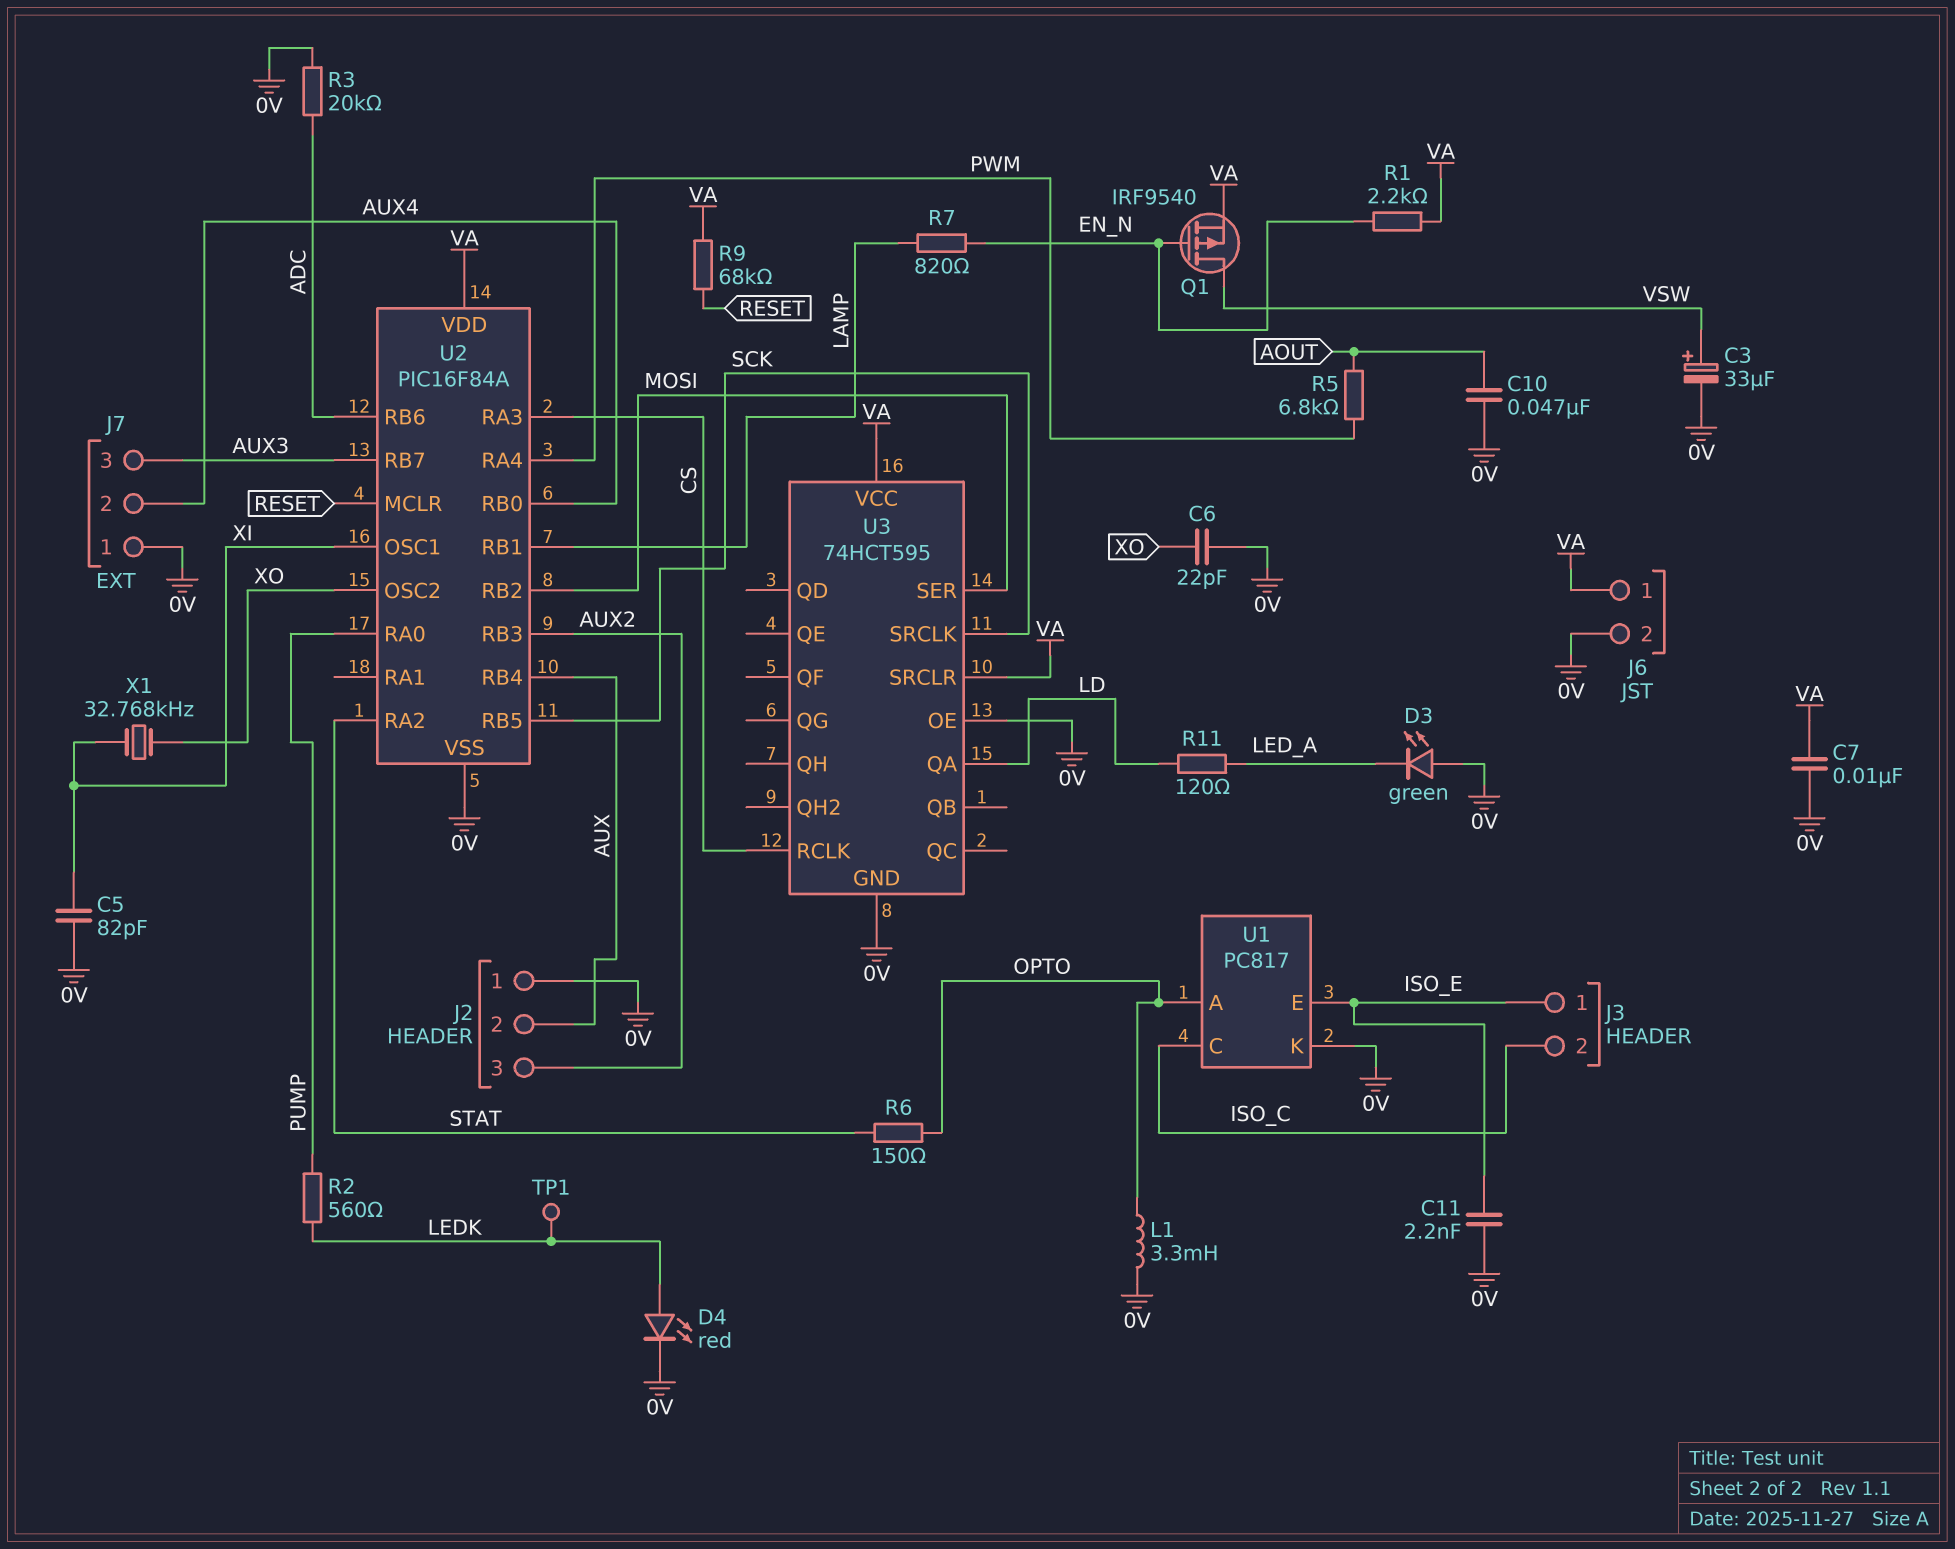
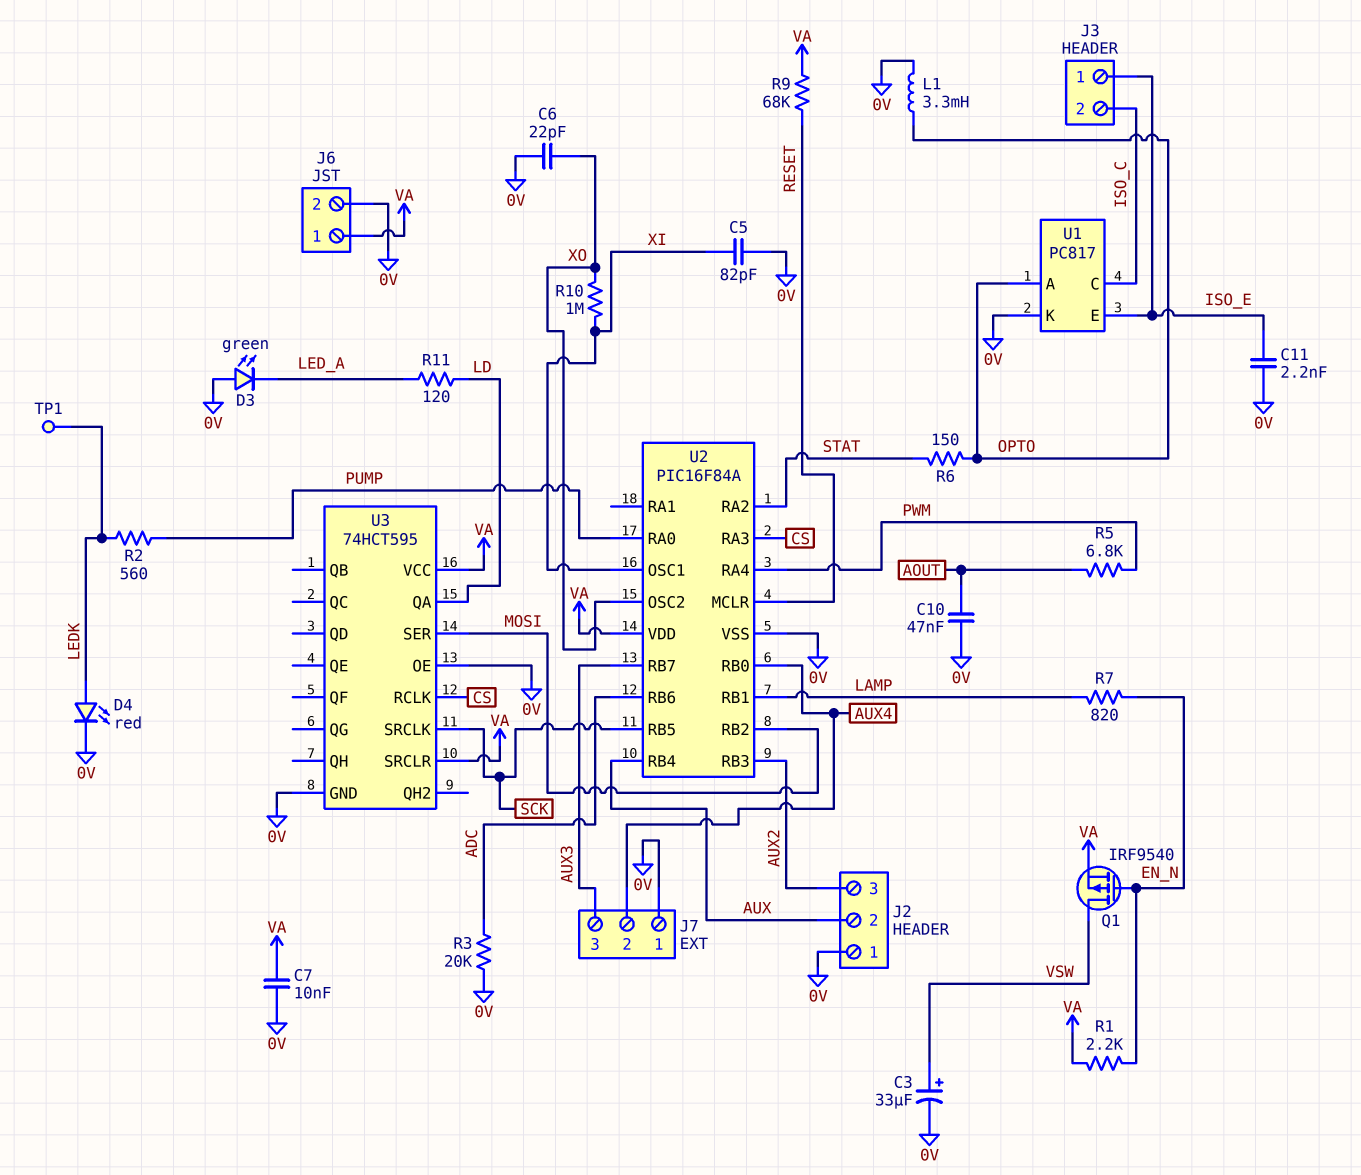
R10: none -> 1M (XI, XO)
X1: 32.768kHz (XI, XO) -> none

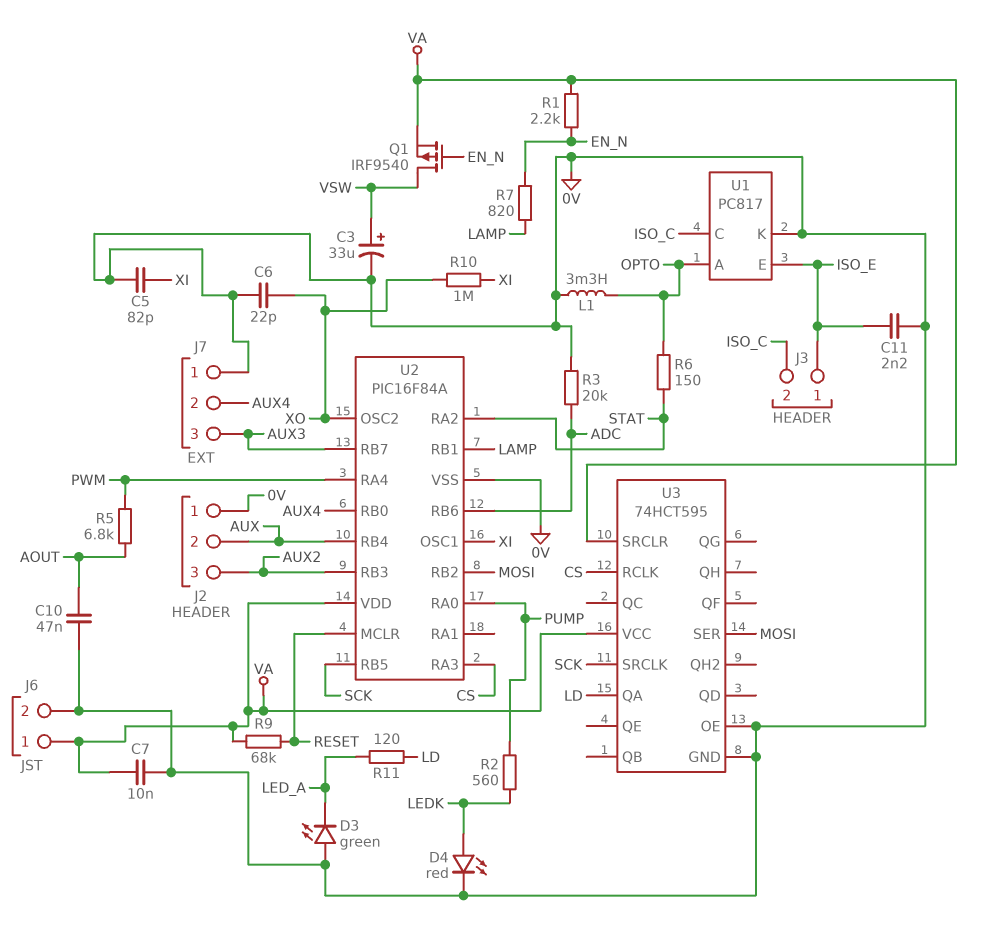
TP1: test point (LEDK) -> none

